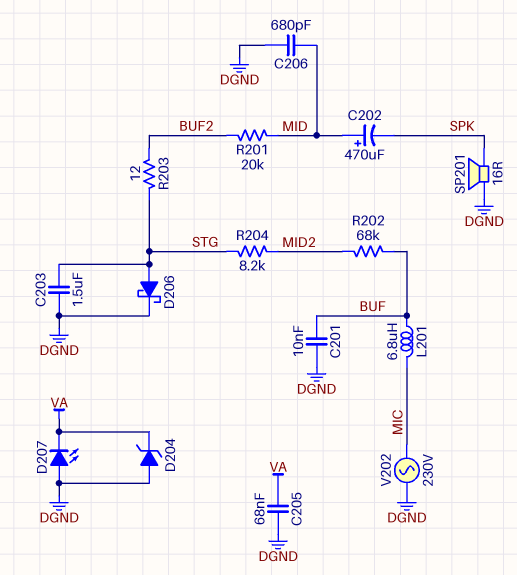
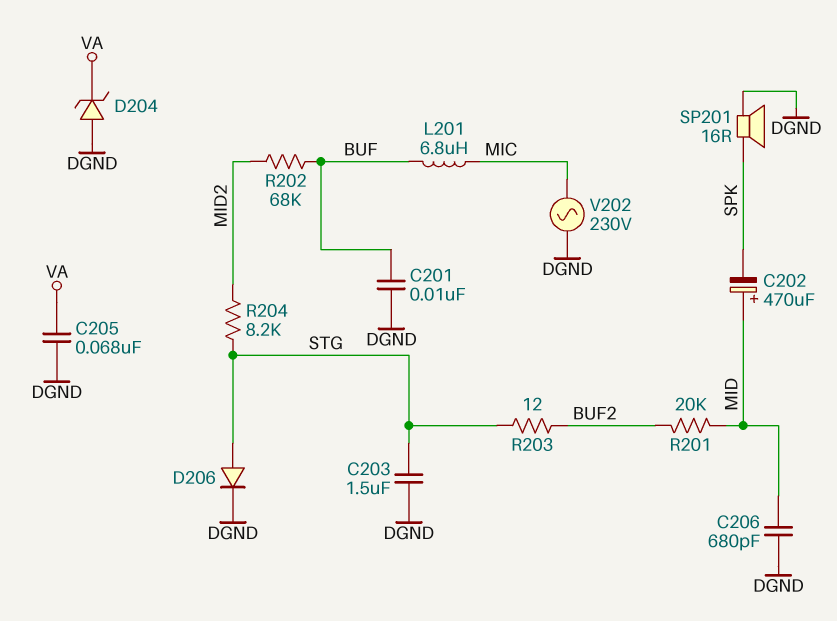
D206: schottky (A STG, K DGND) -> diode (A STG, K DGND)
D207: LED (A DGND, K VA) -> none

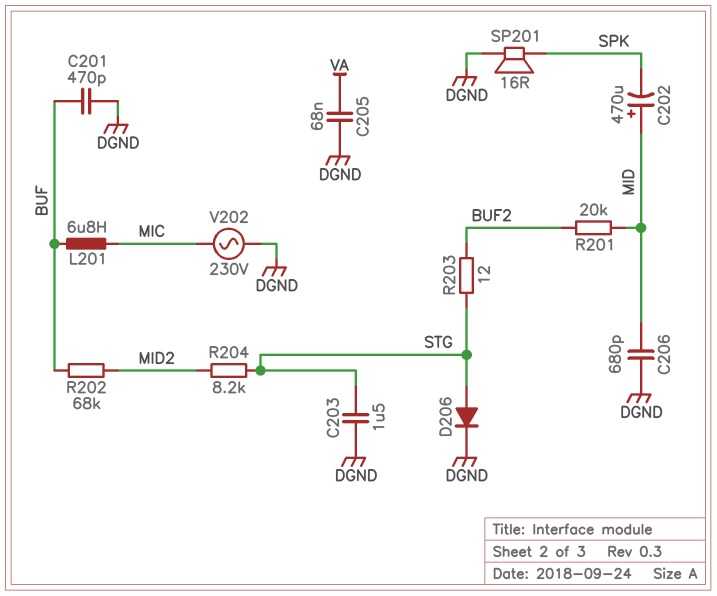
C201: 10nF (BUF, DGND) -> 470pF (BUF, DGND)
D204: zener (A DGND, K VA) -> none

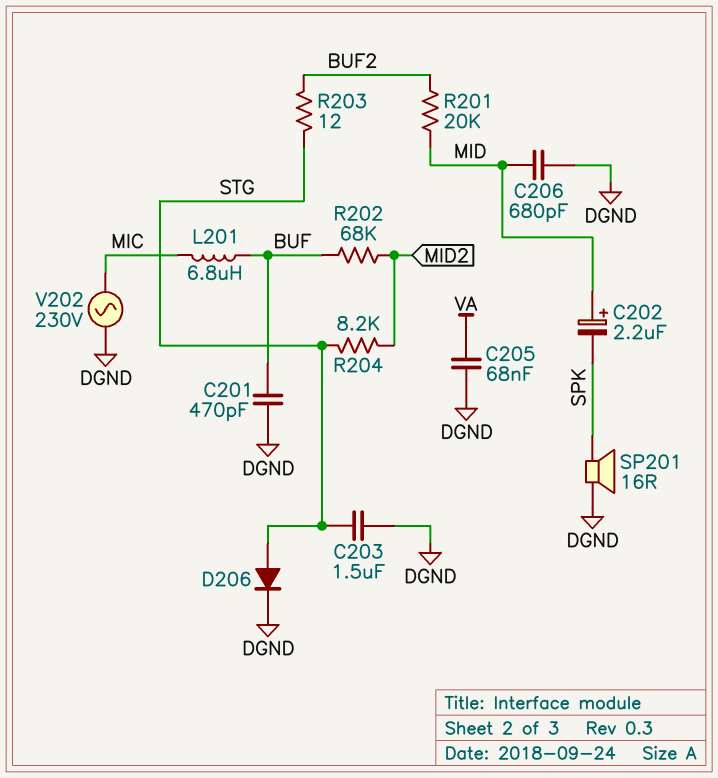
C202: 470uF (plus MID, minus SPK) -> 2.2uF (plus MID, minus SPK)

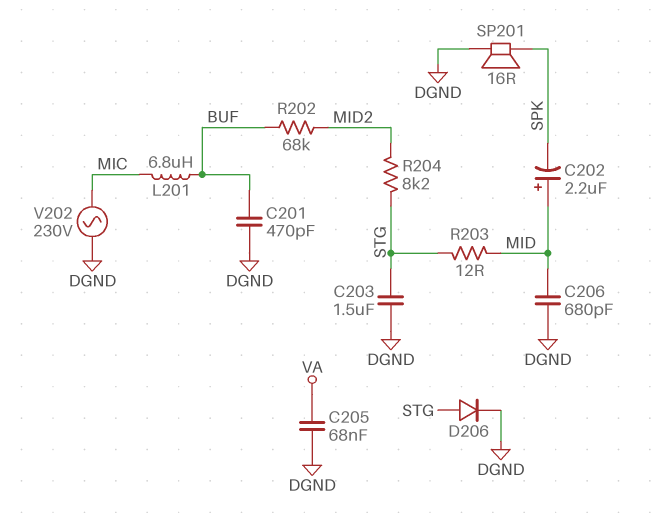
R201: 20k (BUF2, MID) -> none
R203: 12 (BUF2, STG) -> 12 (MID, STG)

